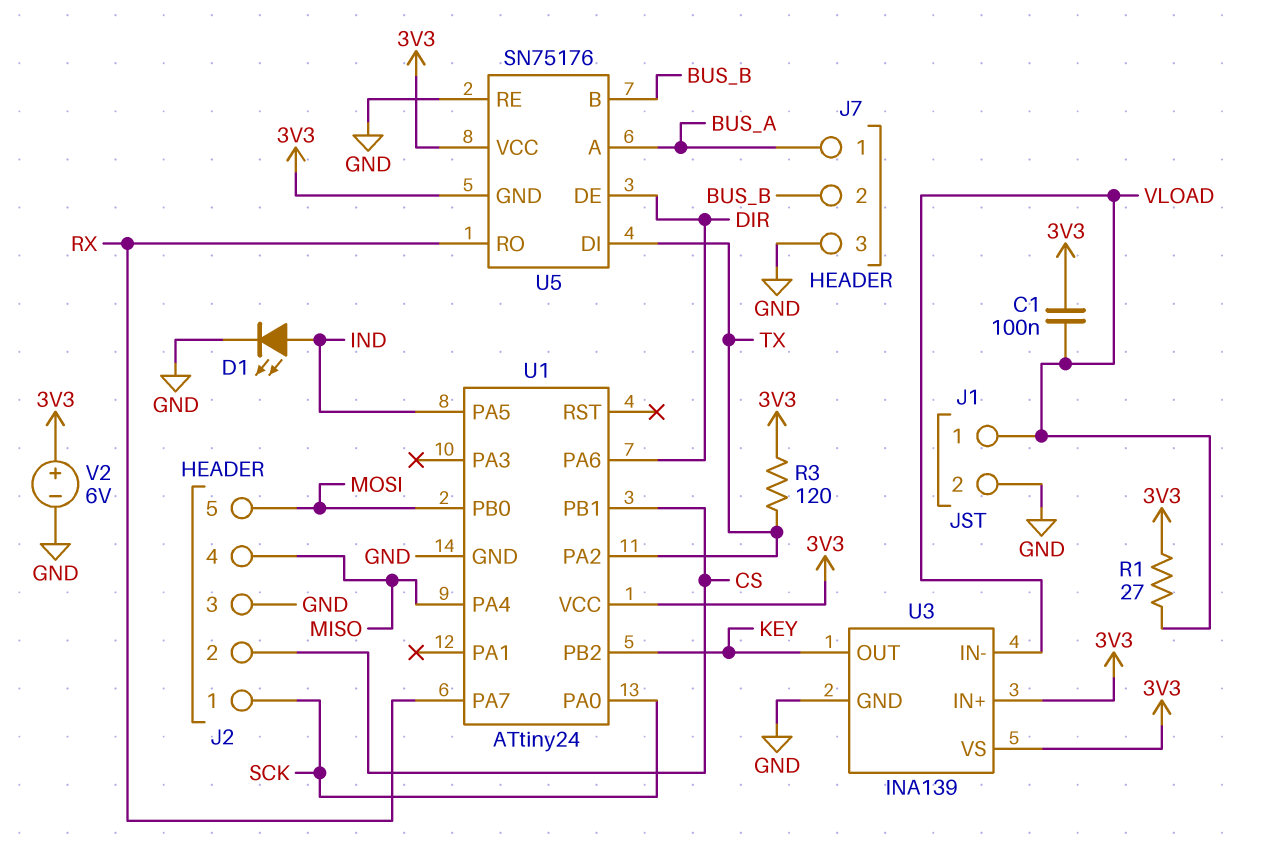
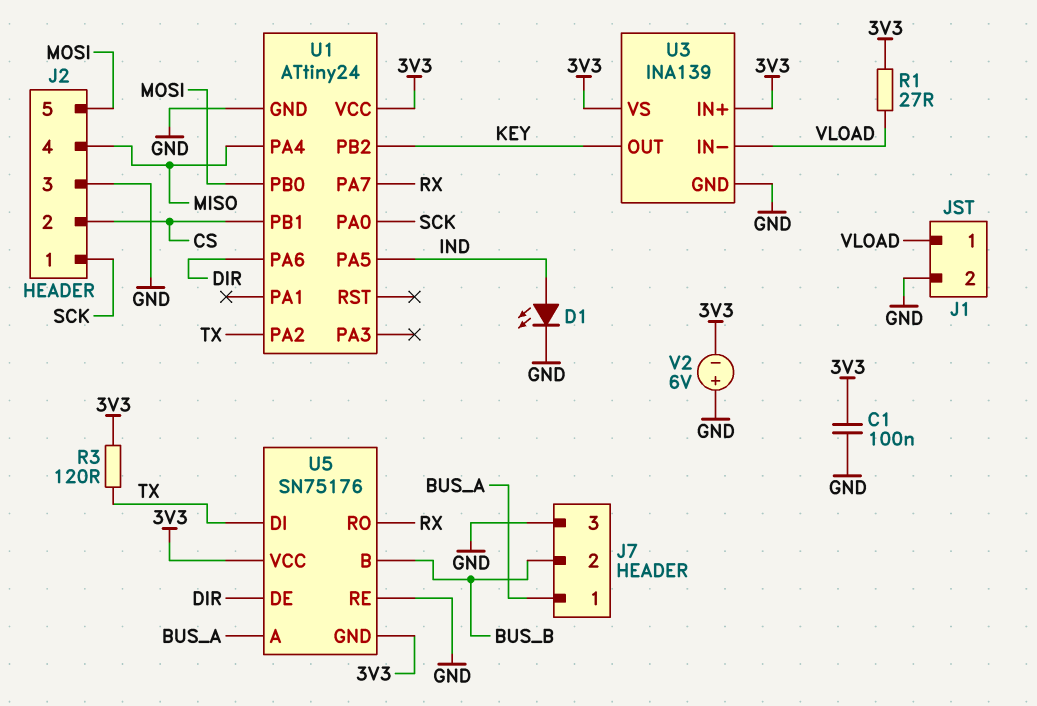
C1: 100nF (3V3, VLOAD) -> 100nF (3V3, GND)
V2: 6V (plus 3V3, minus GND) -> 6V (plus GND, minus 3V3)

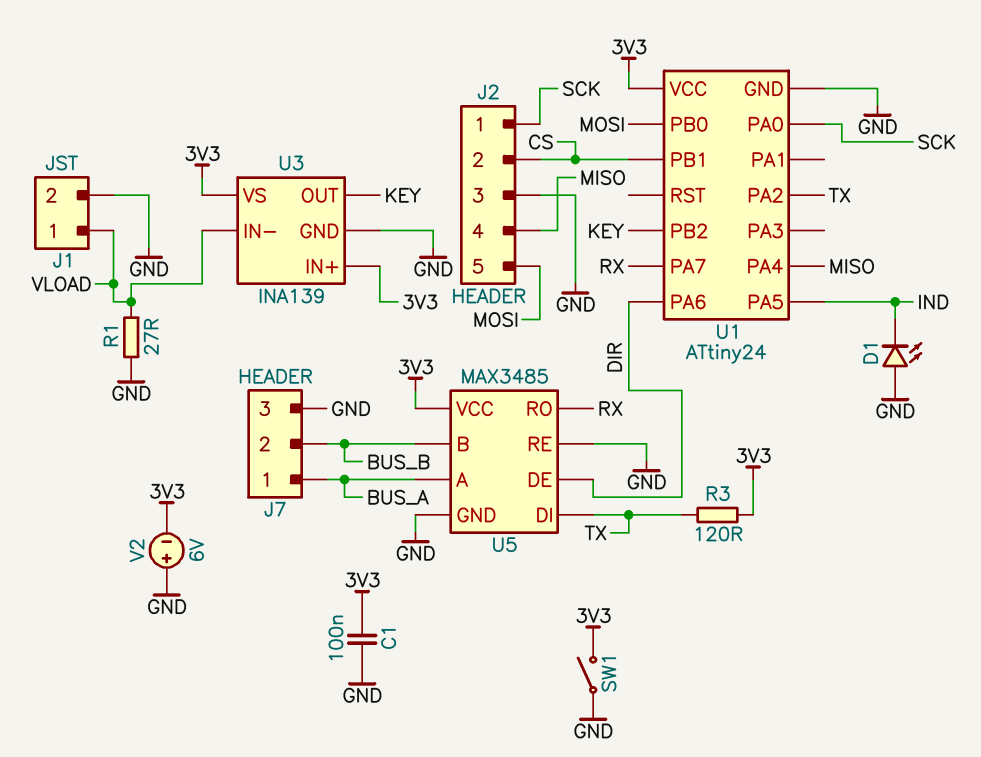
D1: LED (A IND, K GND) -> LED (A GND, K IND)
R1: 27 (3V3, VLOAD) -> 27 (GND, VLOAD)
SW1: none -> switch (3V3, GND)
U5: SN75176 -> MAX3485
U5 pin GND: 3V3 -> GND

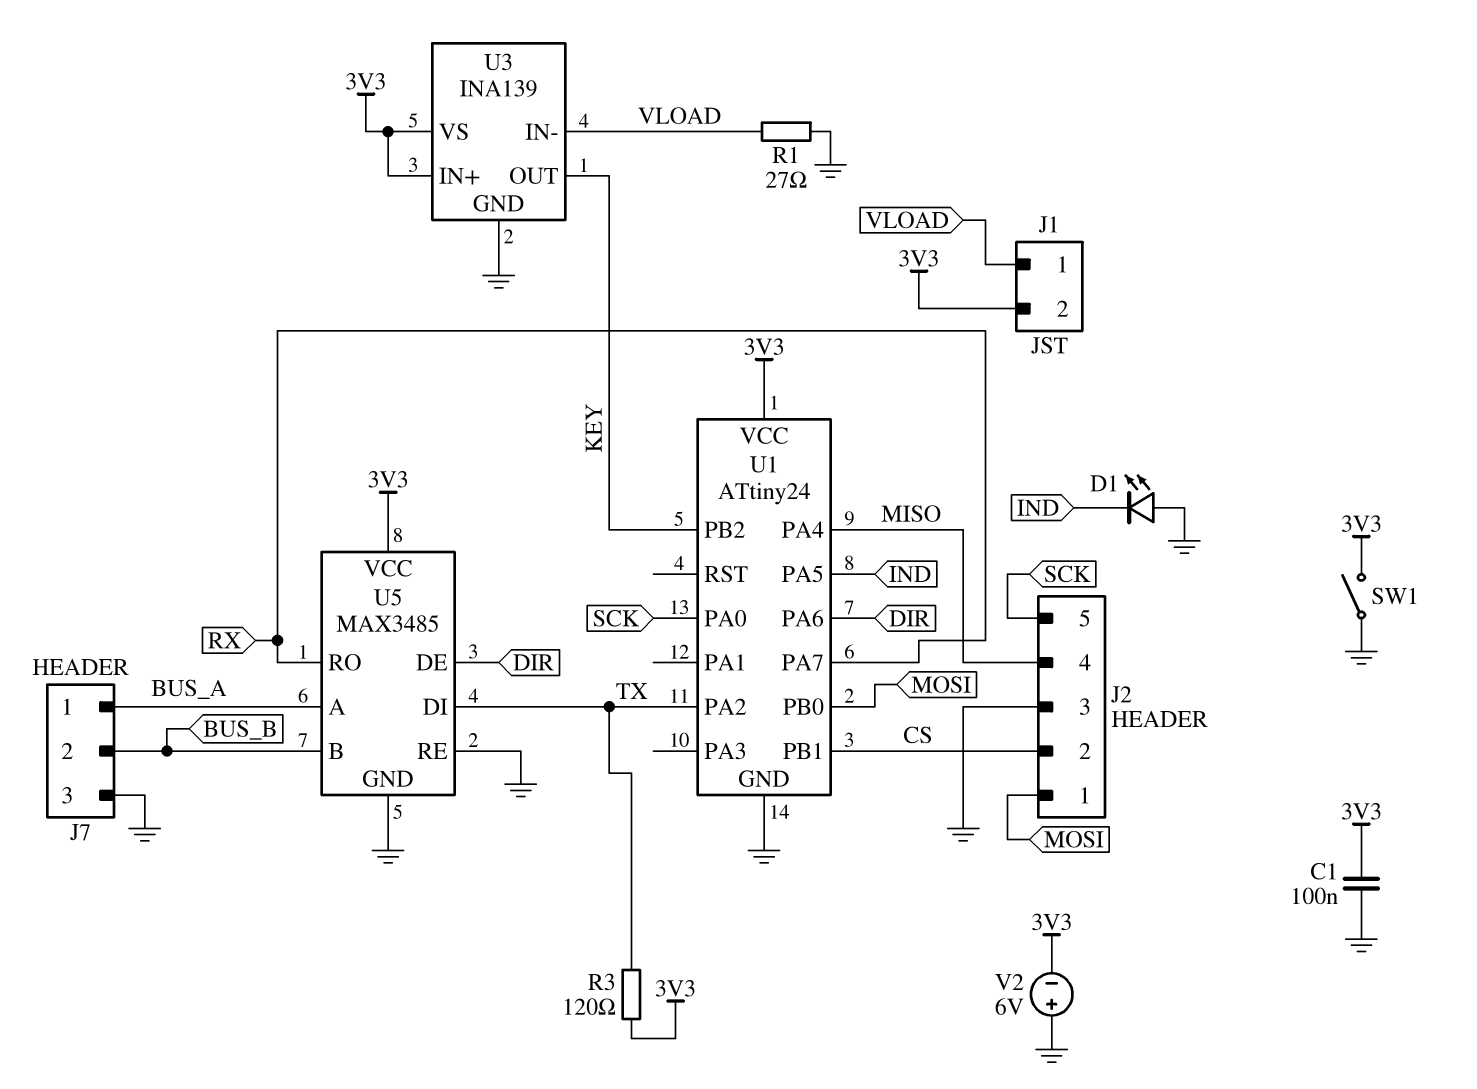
J1 pin 2: GND -> 3V3
J2 pin 1: SCK -> MOSI
J2 pin 5: MOSI -> SCK

